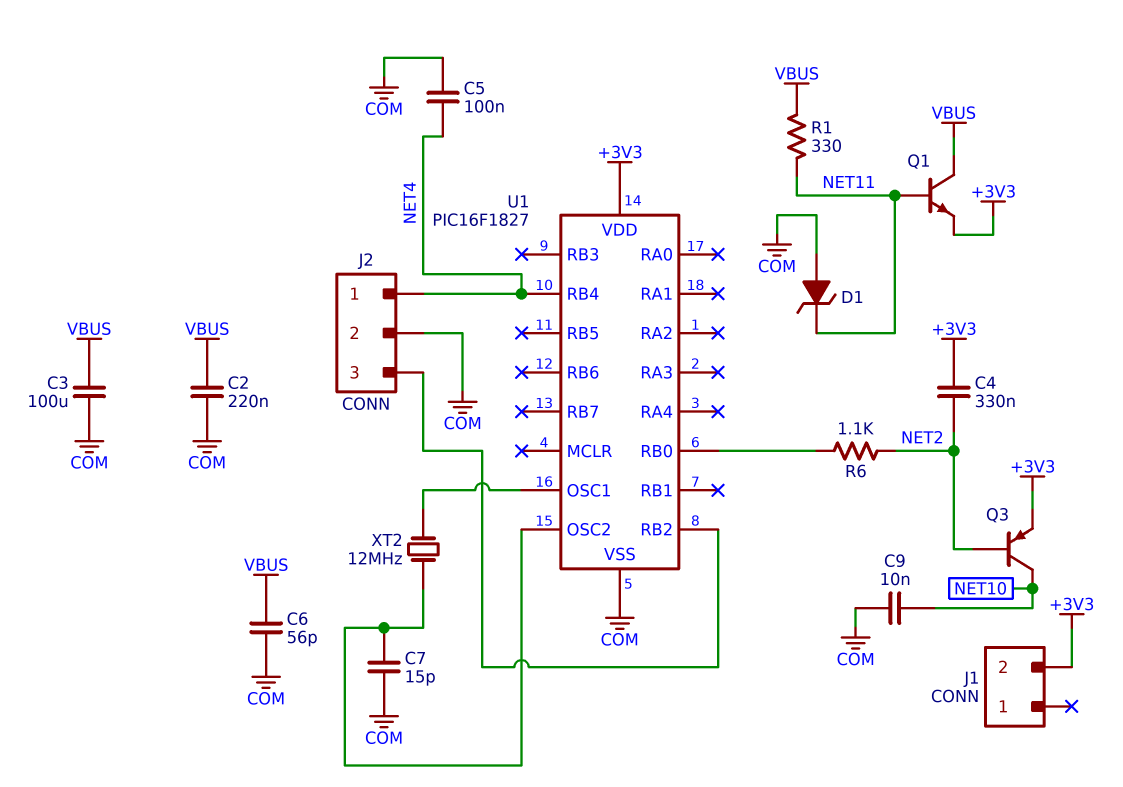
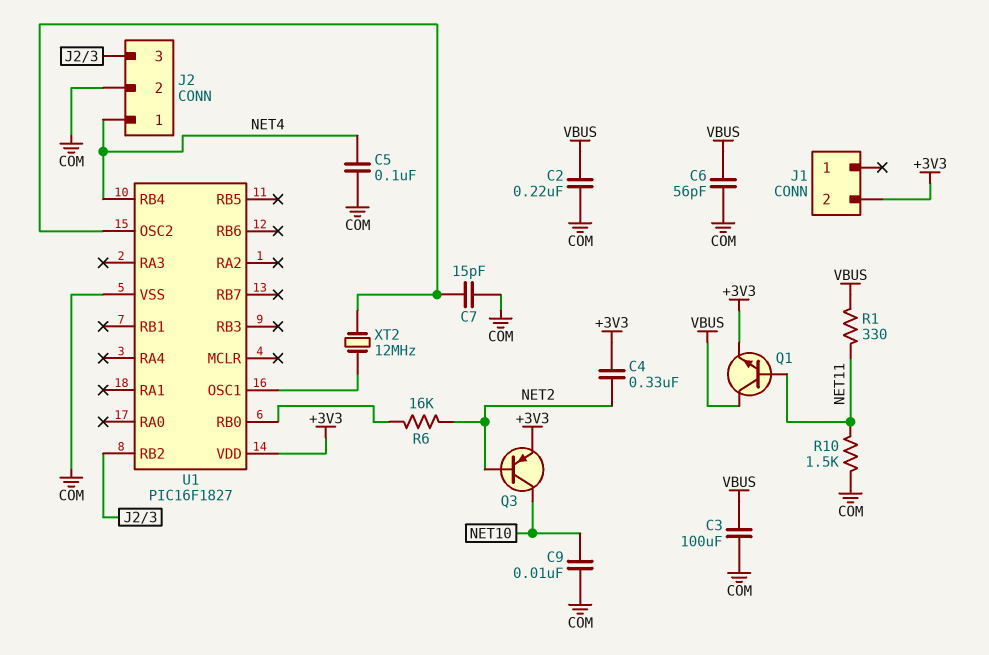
D1: zener (A COM, K NET11) -> none
R6: 1.1k (NET2, U1/RB0) -> 16k (NET2, U1/RB0)
R10: none -> 1.5k (COM, NET11)

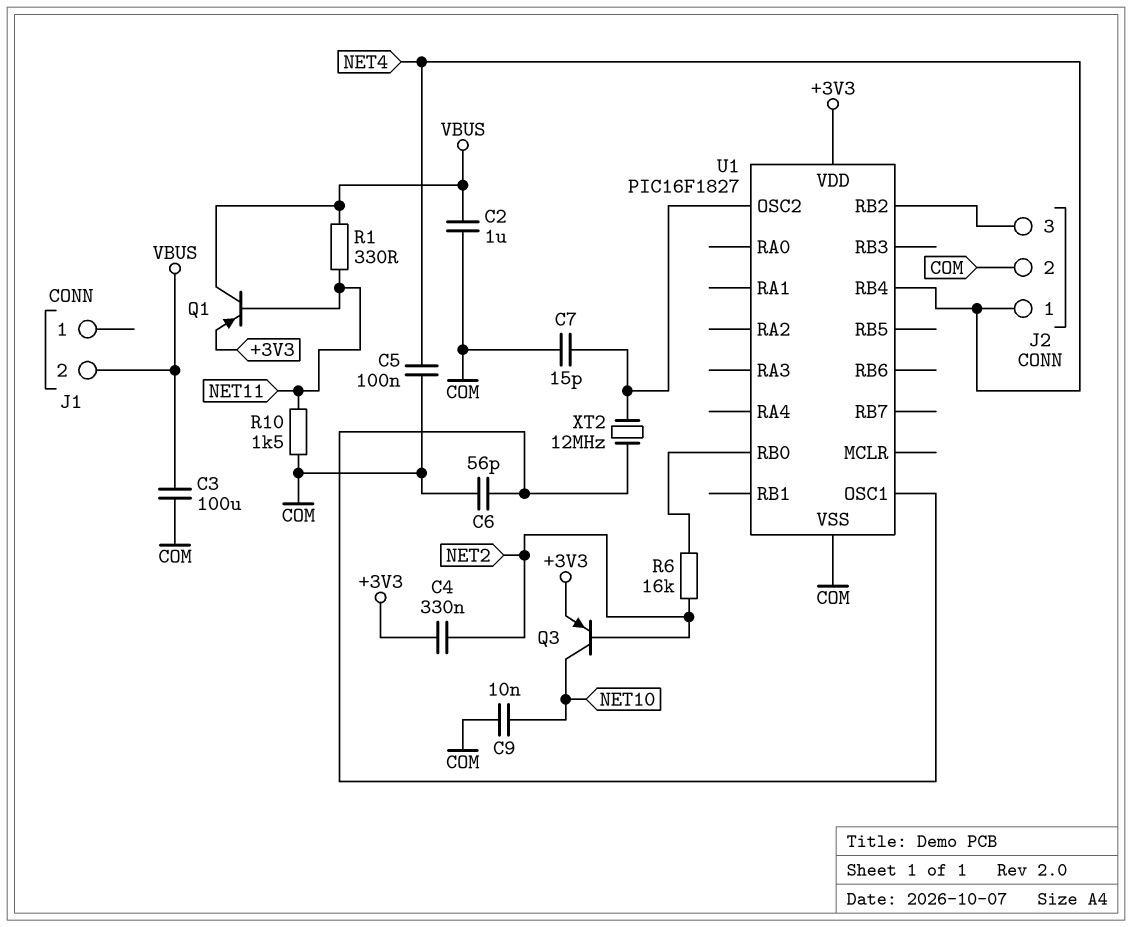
C2: 220nF (COM, VBUS) -> 1uF (COM, VBUS)
C6: 56pF (COM, VBUS) -> 56pF (COM, U1/OSC1)
J1 pin 2: +3V3 -> VBUS
Q1: NPN (B NET11, C VBUS, E +3V3) -> PNP (B NET11, C VBUS, E +3V3)

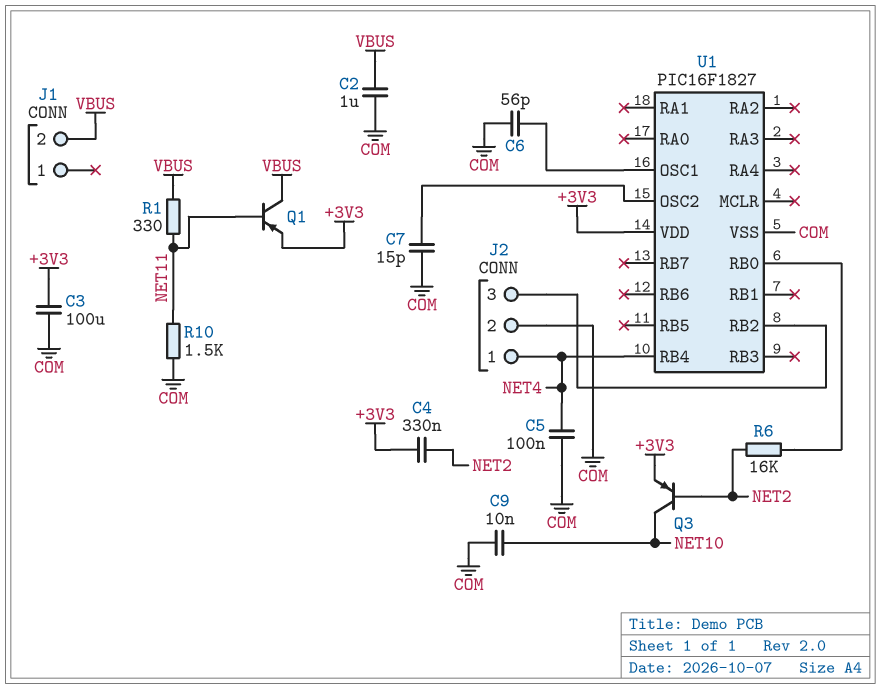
C3: 100uF (COM, VBUS) -> 100uF (+3V3, COM)
XT2: 12MHz (U1/OSC1, U1/OSC2) -> none

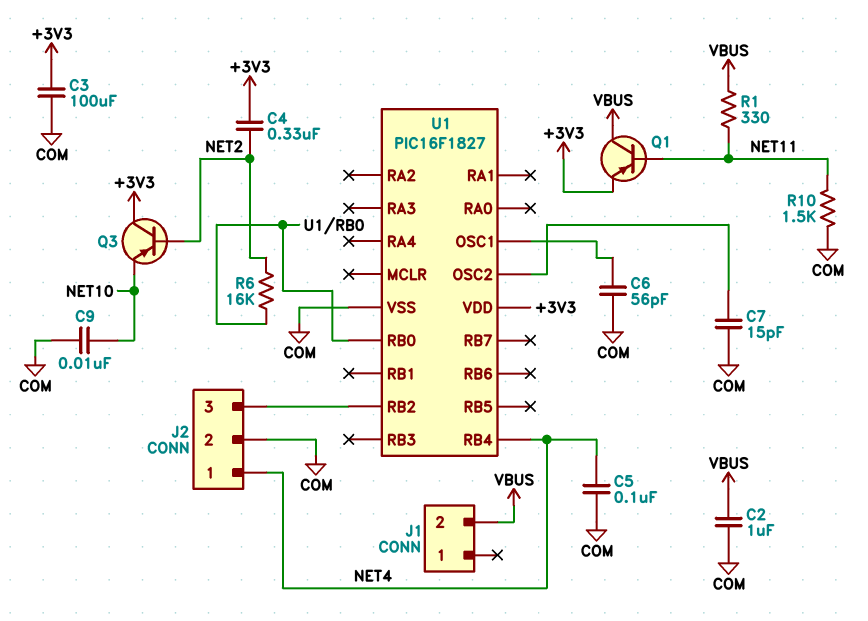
Q3: PNP (B NET2, C NET10, E +3V3) -> PNP (B NET2, C +3V3, E NET10)

